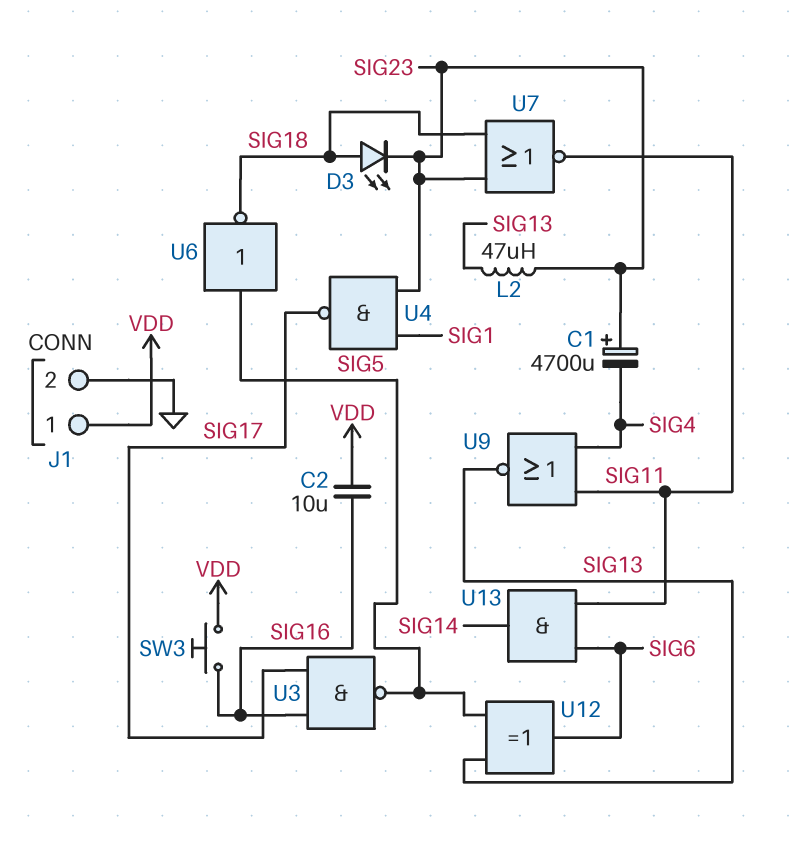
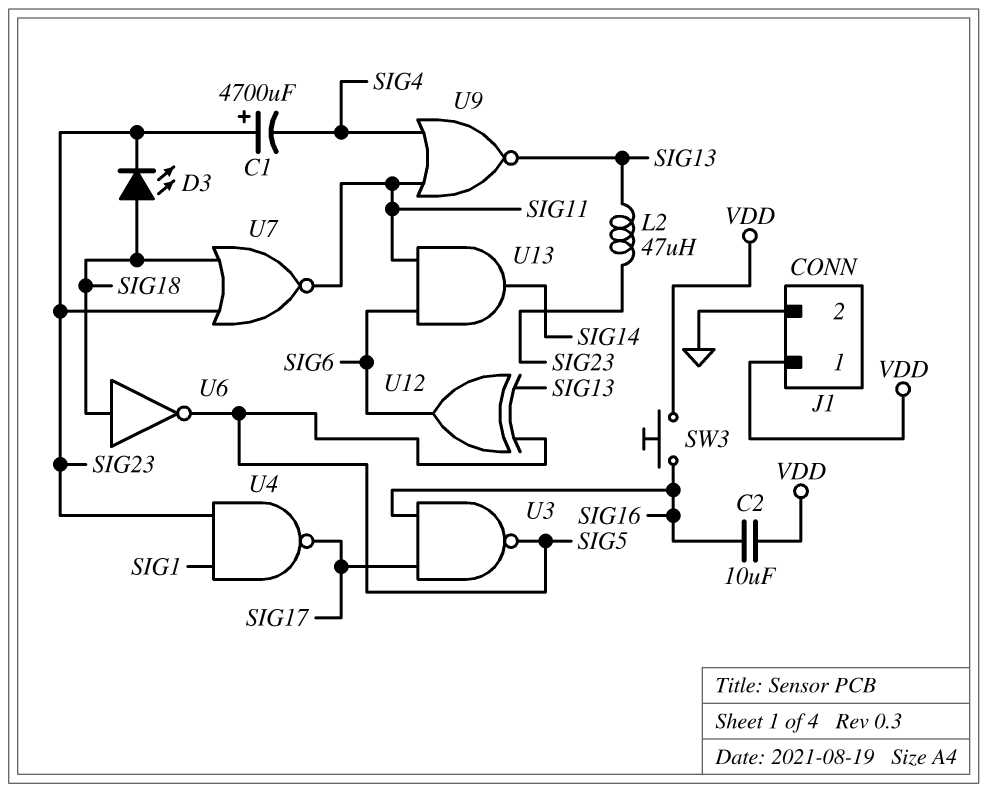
U6: NOT (in SIG5, out SIG18) -> NOT (in SIG18, out SIG5)

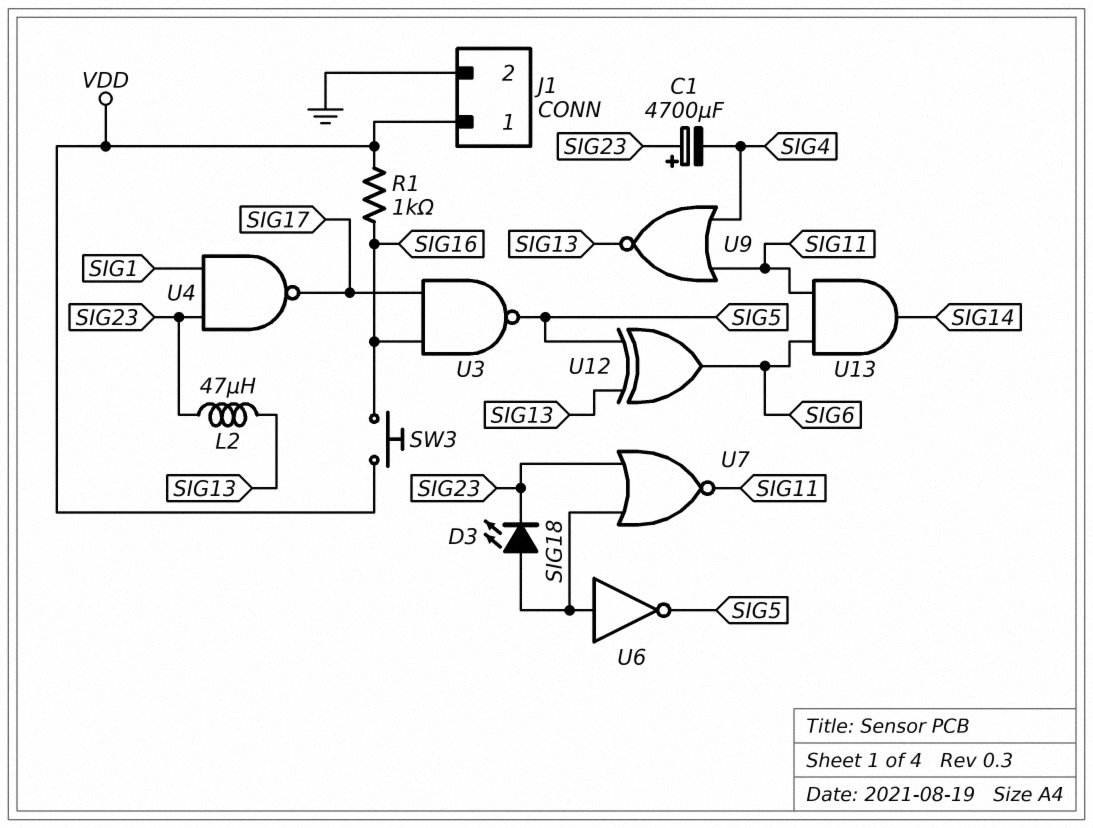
C2: 10uF (SIG16, VDD) -> none
R1: none -> 1k (SIG16, VDD)

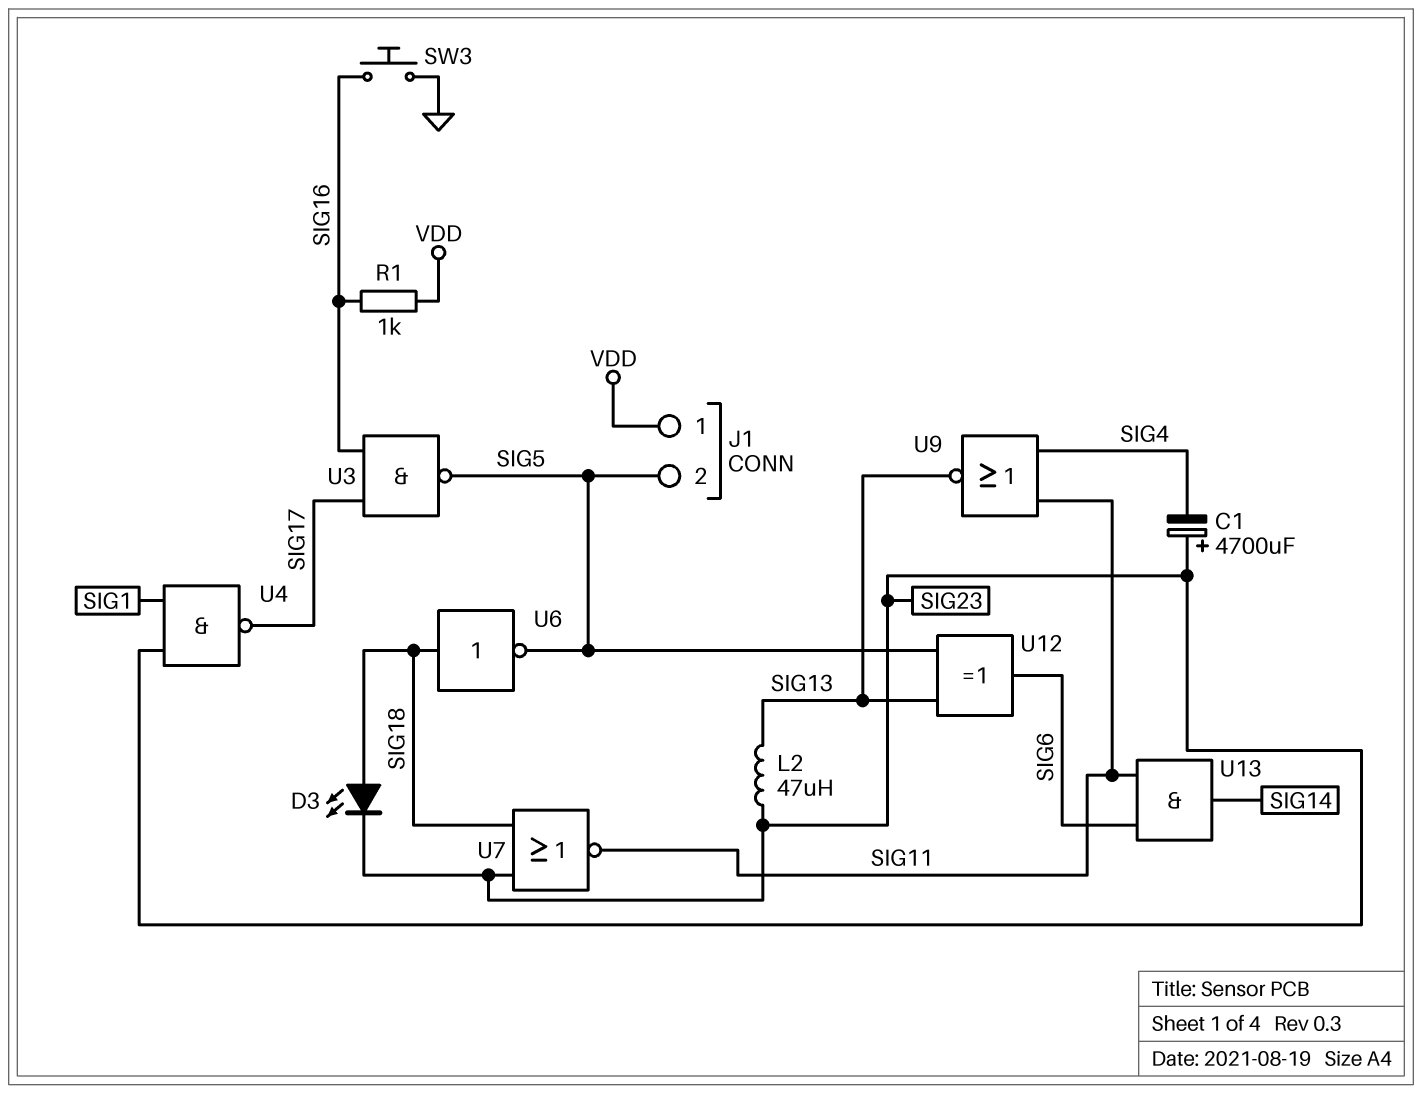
J1 pin 2: GND -> SIG5
SW3: button (SIG16, VDD) -> button (GND, SIG16)

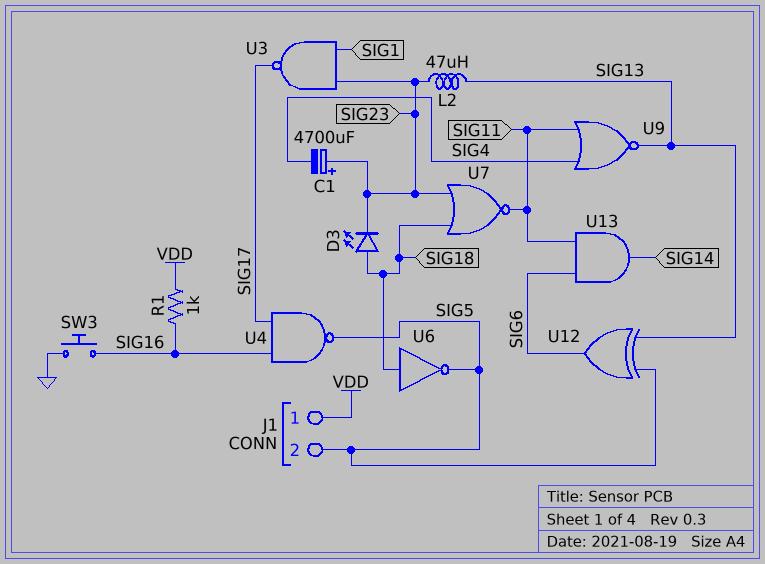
U3: NAND (in SIG16, in SIG17, out SIG5) -> NAND (in SIG1, in SIG23, out SIG17)
U4: NAND (in SIG1, in SIG23, out SIG17) -> NAND (in SIG16, in SIG17, out SIG5)

